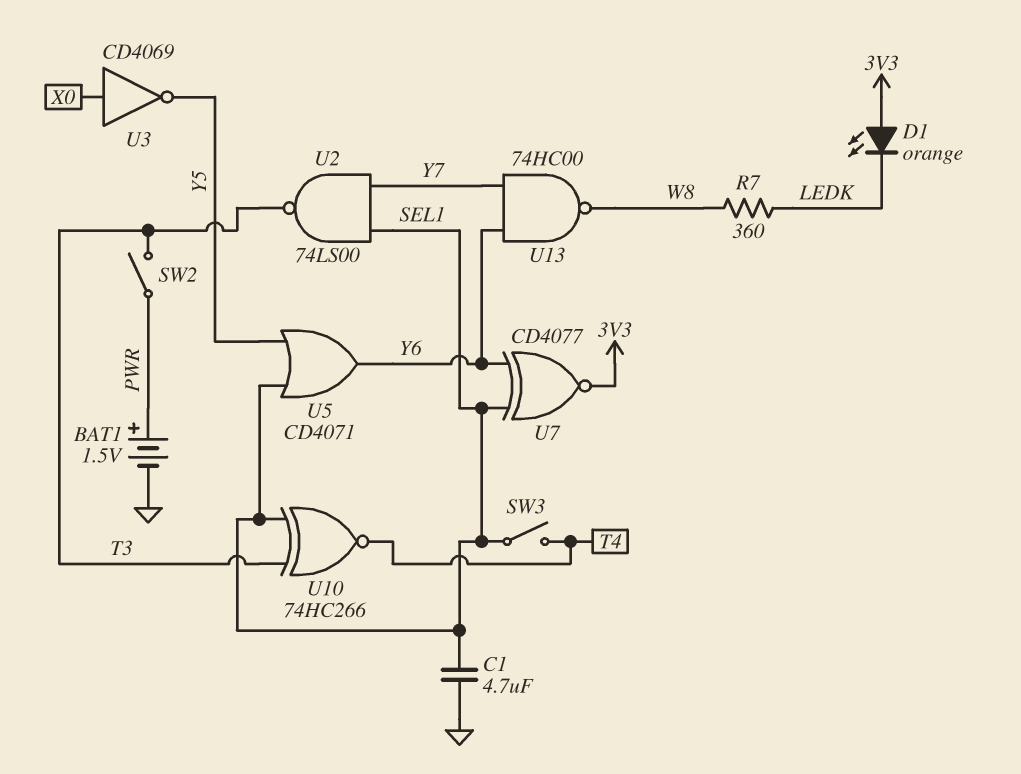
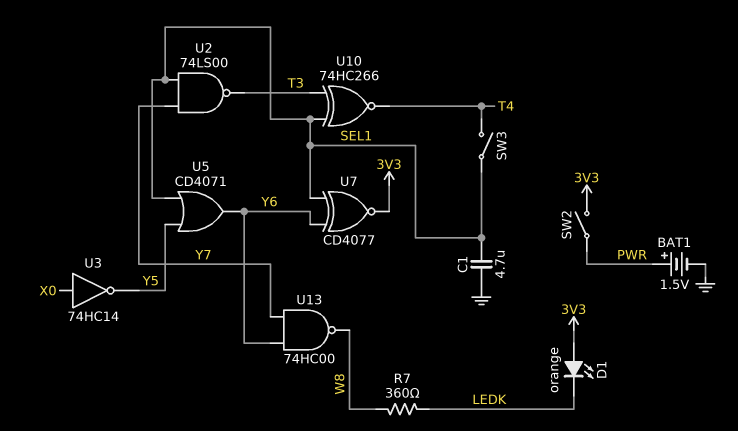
SW2: switch (PWR, T3) -> switch (3V3, PWR)
U3: NOT CD4069 (in X0, out Y5) -> NOT 74HC14 (in X0, out Y5)

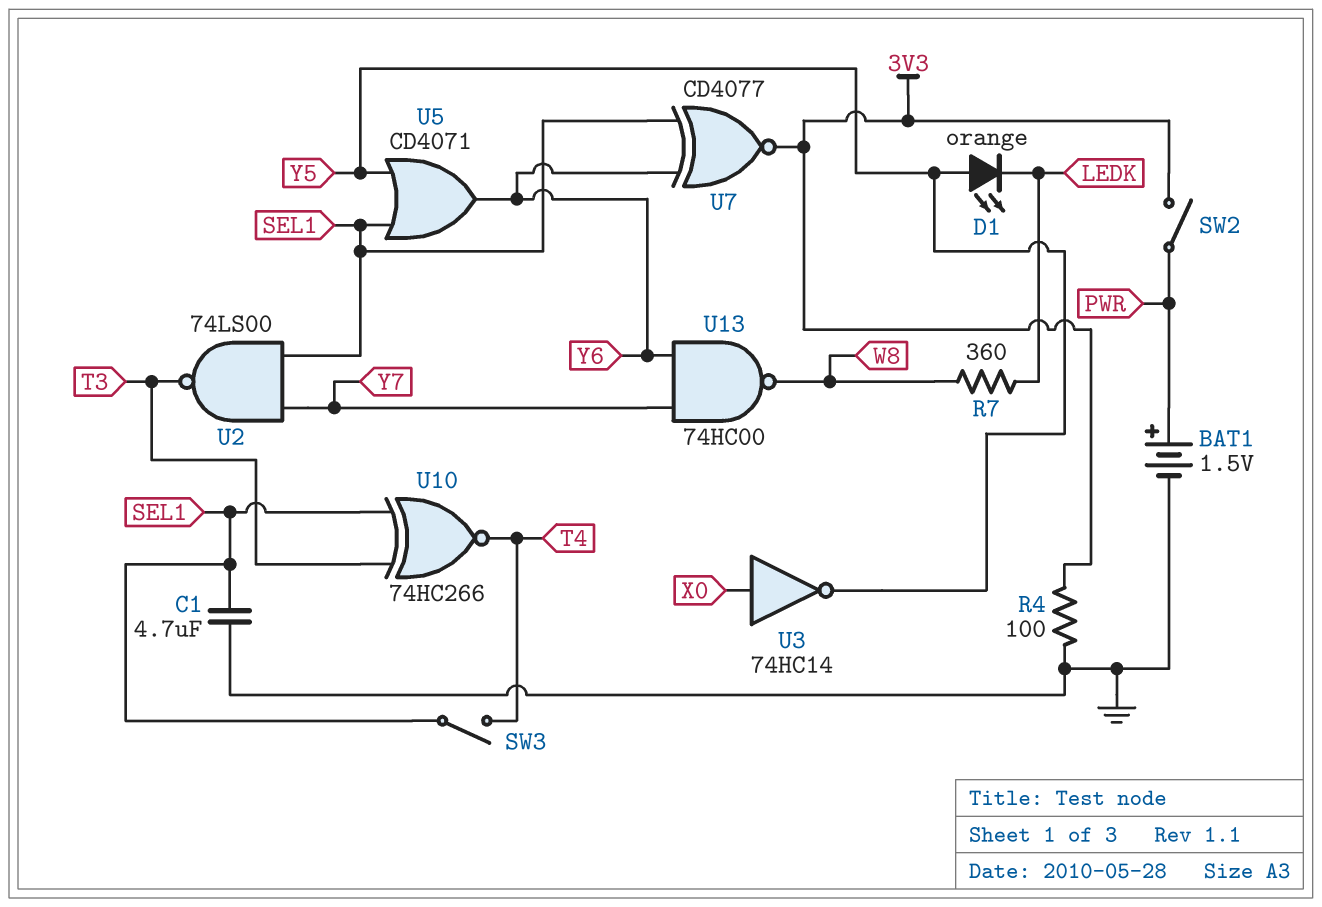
D1: LED orange (A 3V3, K LEDK) -> LED orange (A Y5, K LEDK)
R4: none -> 100 (3V3, GND)

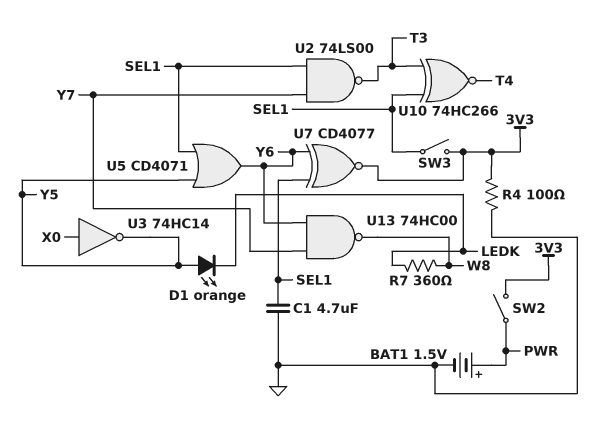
SW3: switch (SEL1, T4) -> switch (3V3, SEL1)

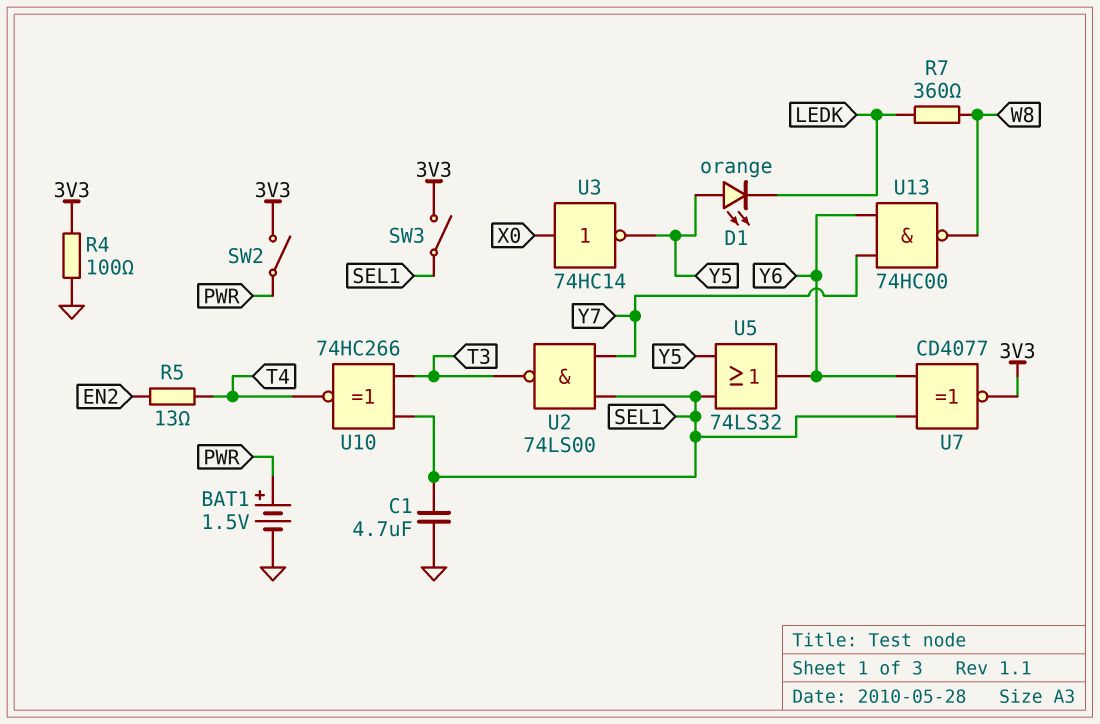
R5: none -> 13 (EN2, T4)
U5: OR CD4071 (in SEL1, in Y5, out Y6) -> OR 74LS32 (in SEL1, in Y5, out Y6)

